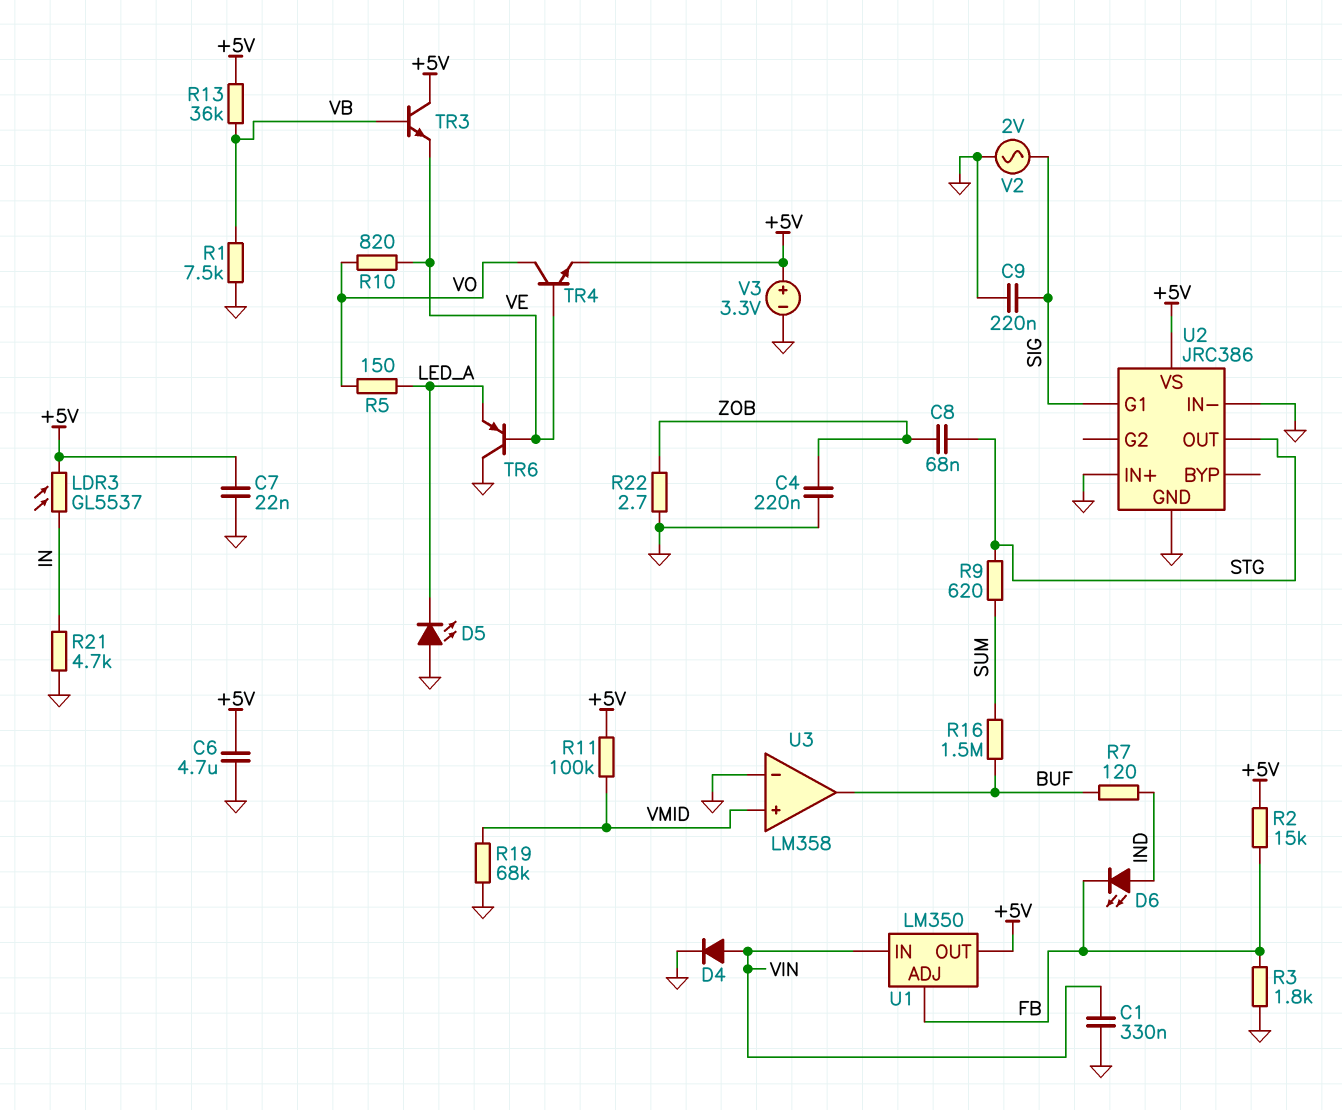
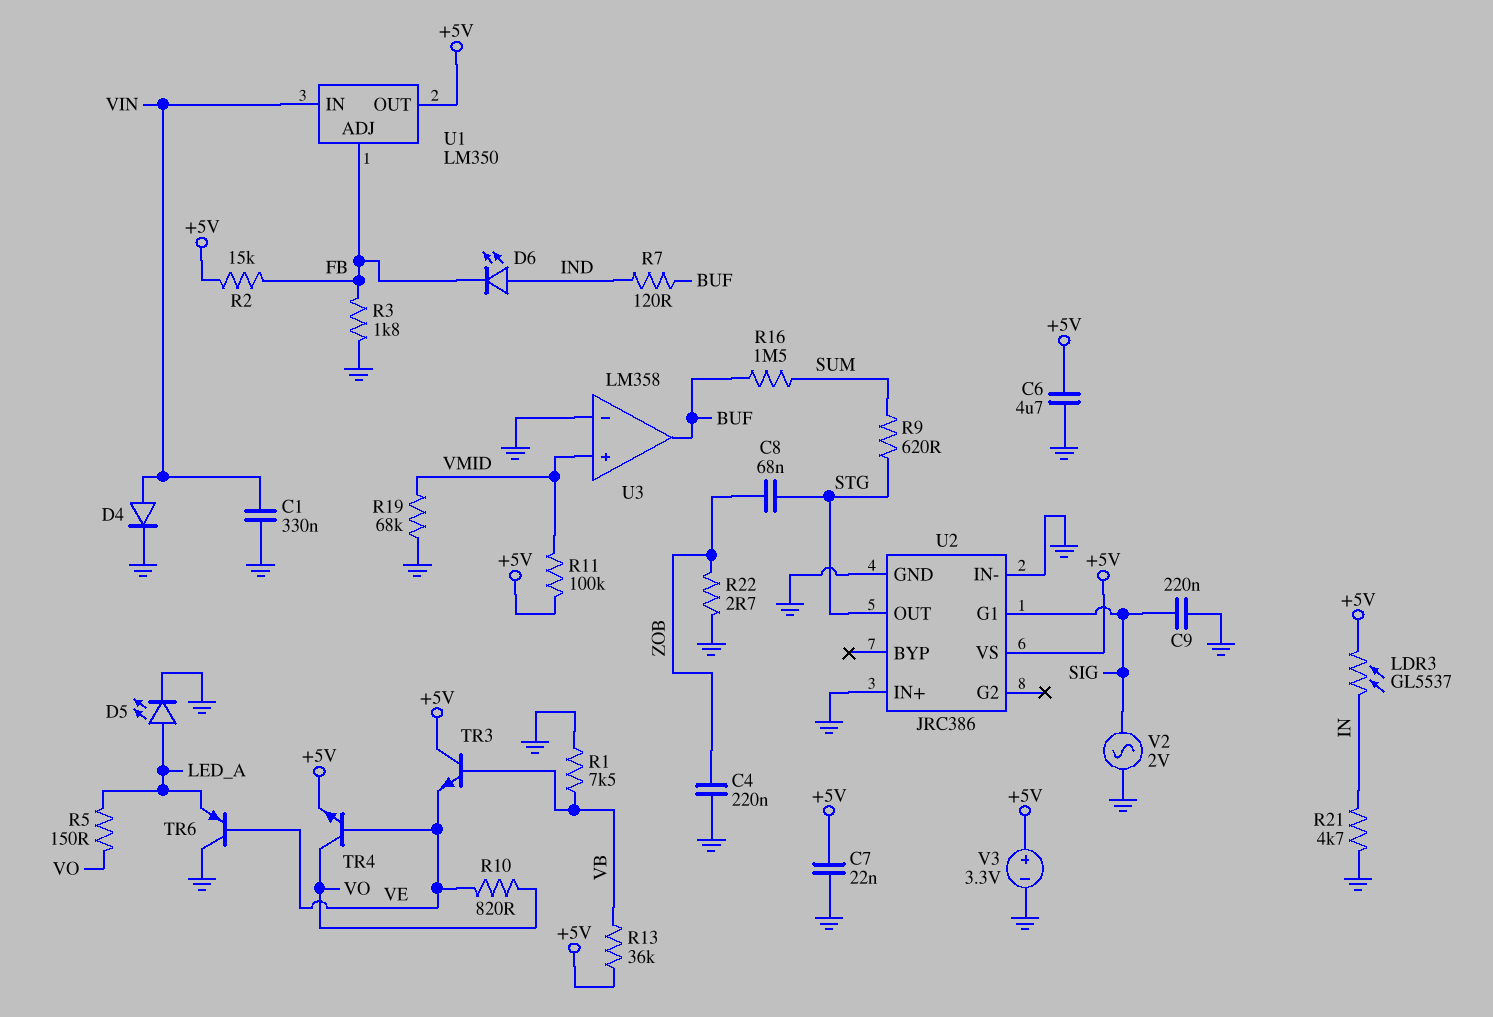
D5: LED (A GND, K LED_A) -> LED (A LED_A, K GND)

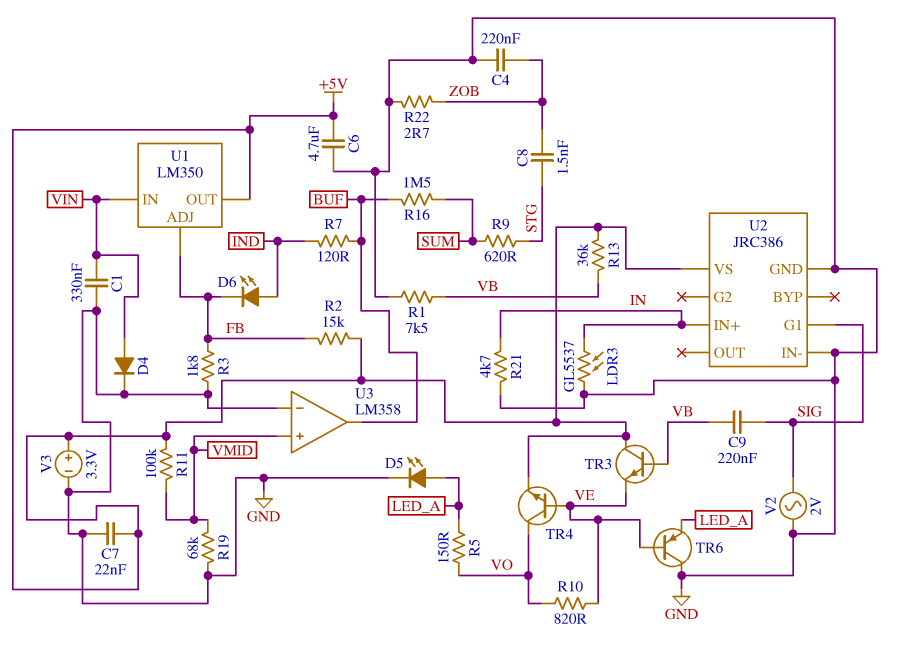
C8: 68nF (STG, ZOB) -> 1.5nF (STG, ZOB)
C9: 220nF (GND, SIG) -> 220nF (SIG, VB)
LDR3: GL5537 (+5V, IN) -> GL5537 (GND, IN)
U2 pin IN+: GND -> IN
U2 pin OUT: STG -> none

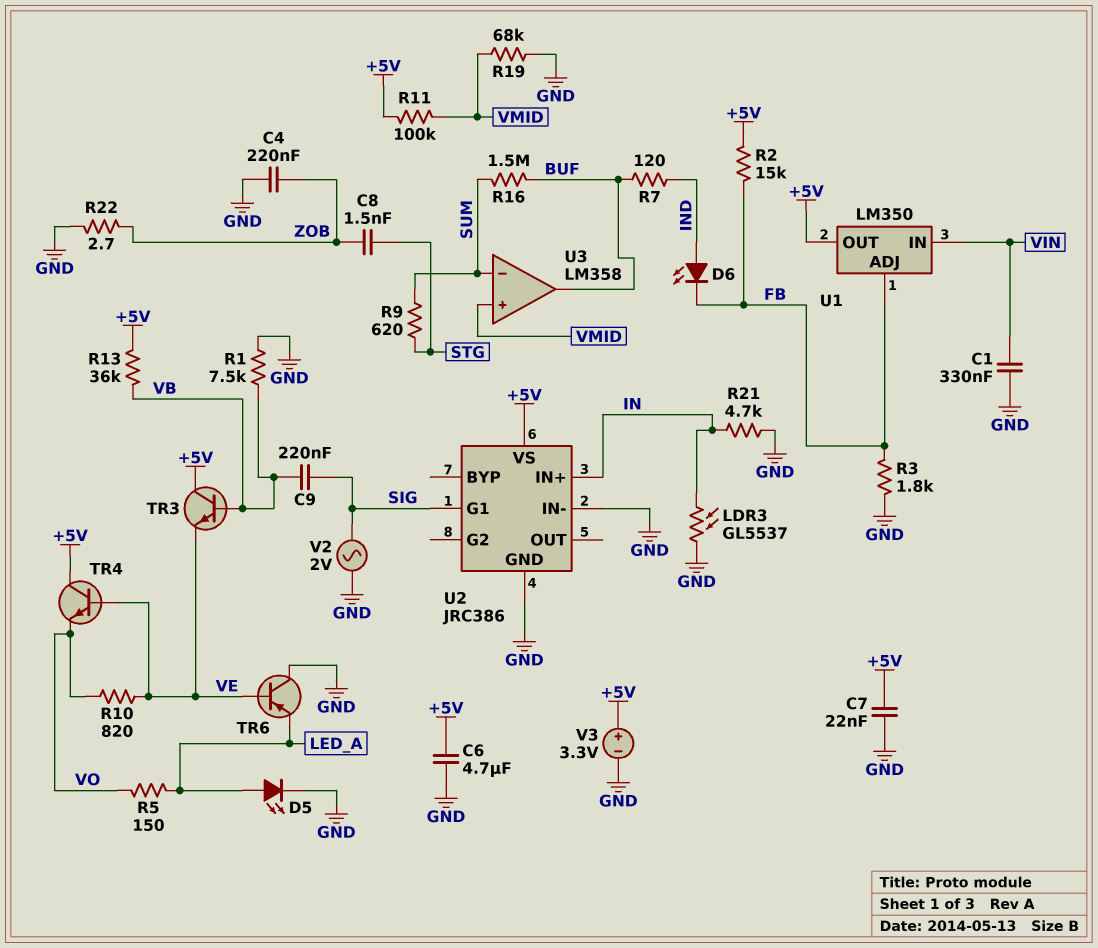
D4: diode (A VIN, K GND) -> none
TR4: NPN (B VE, C VO, E +5V) -> NPN (B VE, C +5V, E VO)
U3 pin in-: GND -> SUM

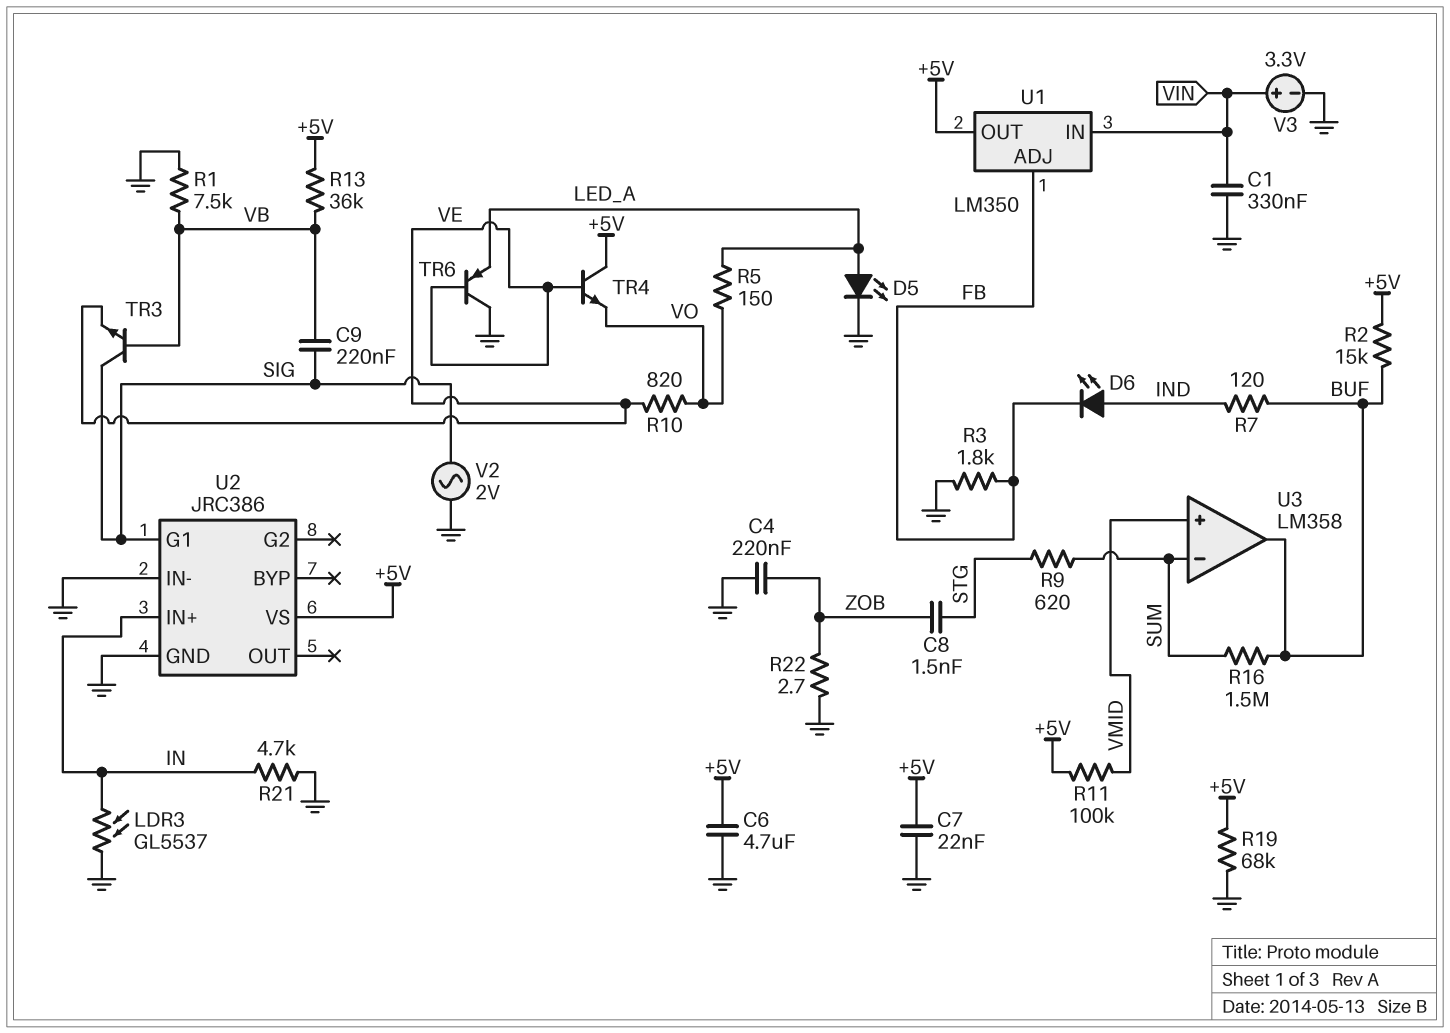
R2: 15k (+5V, FB) -> 15k (+5V, BUF)
R19: 68k (GND, VMID) -> 68k (+5V, GND)
TR3: NPN (B VB, C +5V, E VE) -> NPN (B VB, C SIG, E VE)
V3: 3.3V (plus +5V, minus GND) -> 3.3V (plus VIN, minus GND)

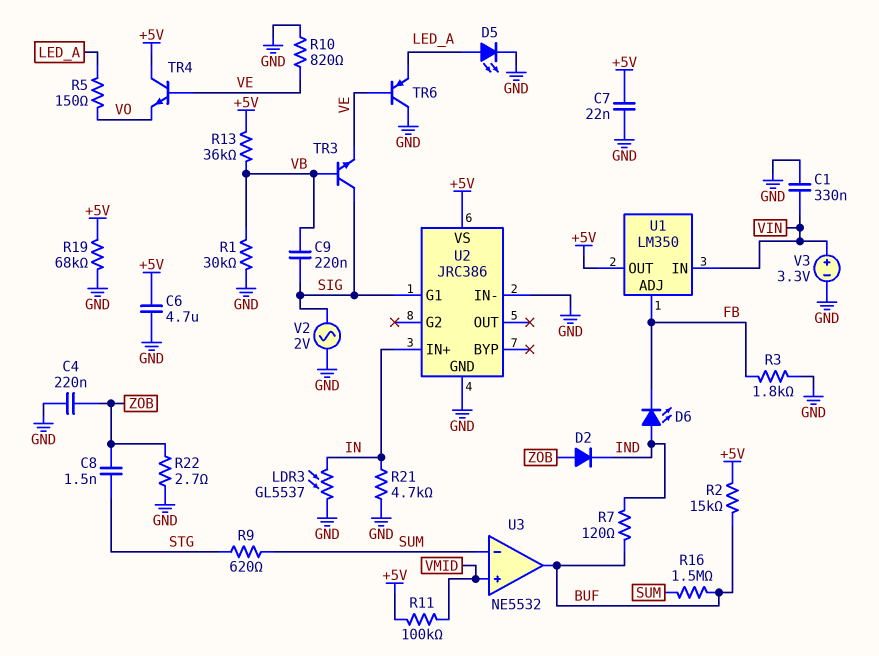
D2: none -> diode (A ZOB, K IND)
R1: 7.5k (GND, VB) -> 30k (GND, VB)
R10: 820 (VE, VO) -> 820 (GND, VE)
U3: LM358 -> NE5532

